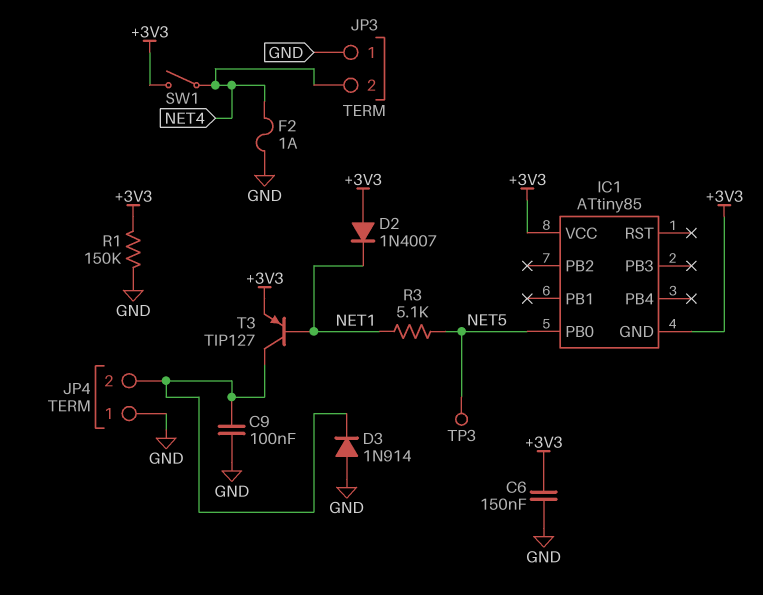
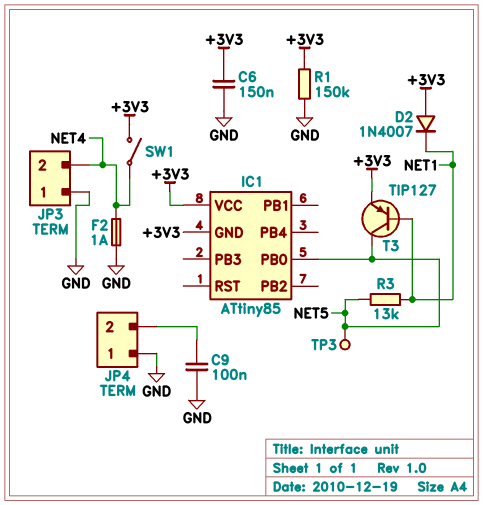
D3: diode 1N914 (A GND, K JP4/2) -> none
R3: 5.1k (NET1, NET5) -> 13k (NET1, NET5)
T3: PNP TIP127 (B NET1, C JP4/2, E +3V3) -> PNP TIP127 (B NET1, C NET5, E +3V3)

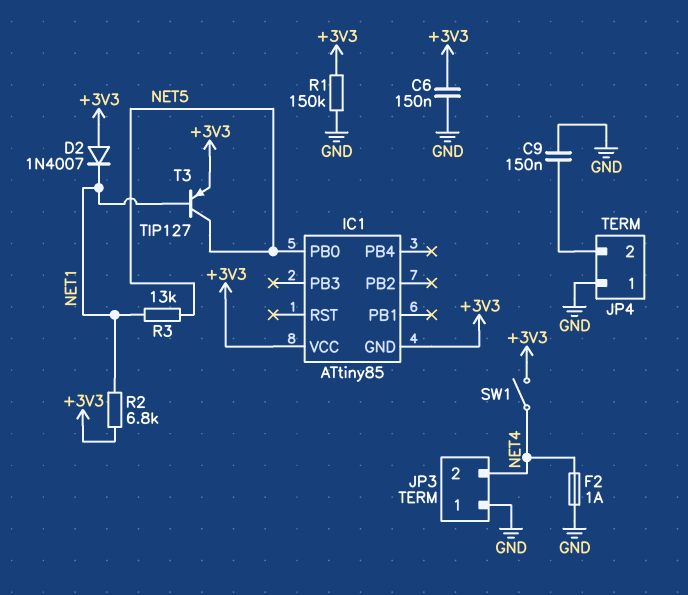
C9: 100nF (GND, JP4/2) -> 150nF (GND, JP4/2)
R2: none -> 6.8k (+3V3, NET1)
TP3: test point (NET5) -> none

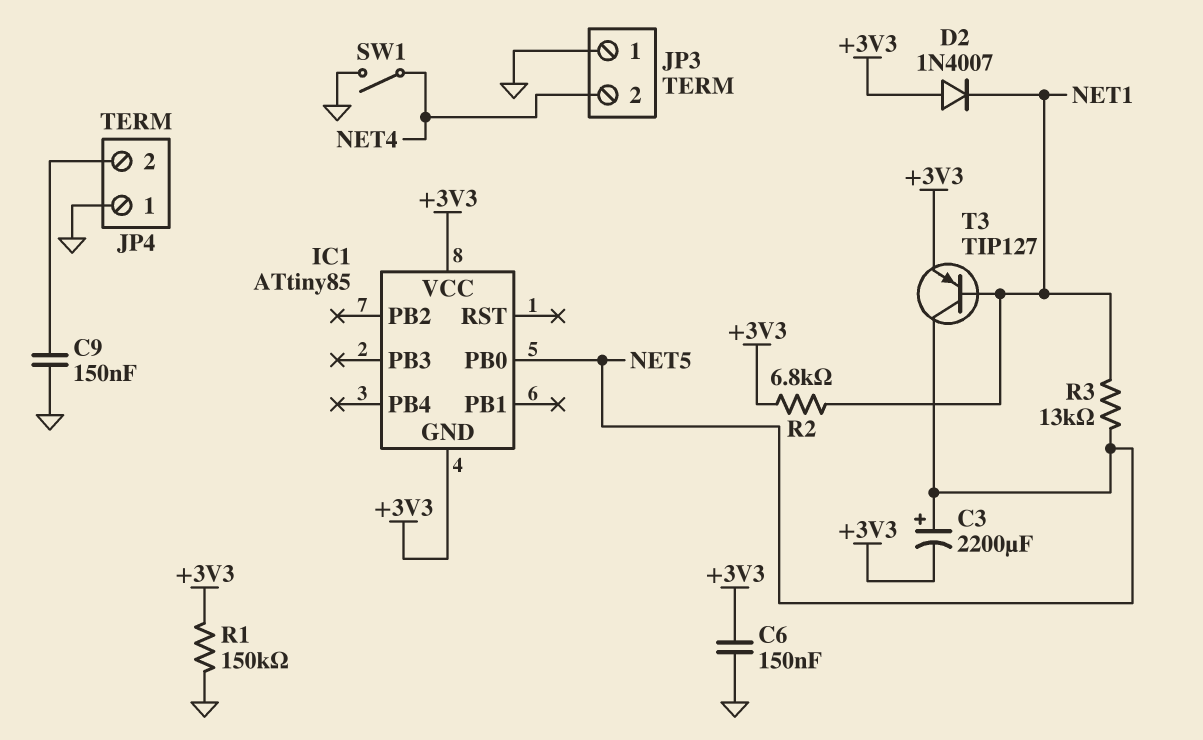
C3: none -> 2200uF (plus NET5, minus +3V3)
F2: 1A (GND, NET4) -> none
SW1: switch (+3V3, NET4) -> switch (GND, NET4)

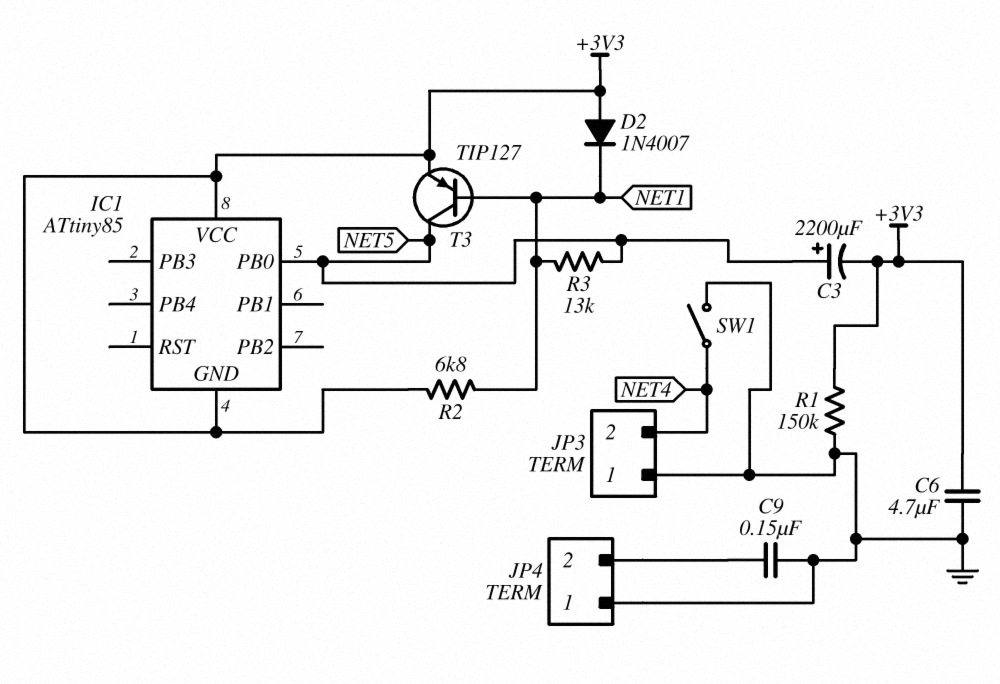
C6: 150nF (+3V3, GND) -> 4.7uF (+3V3, GND)

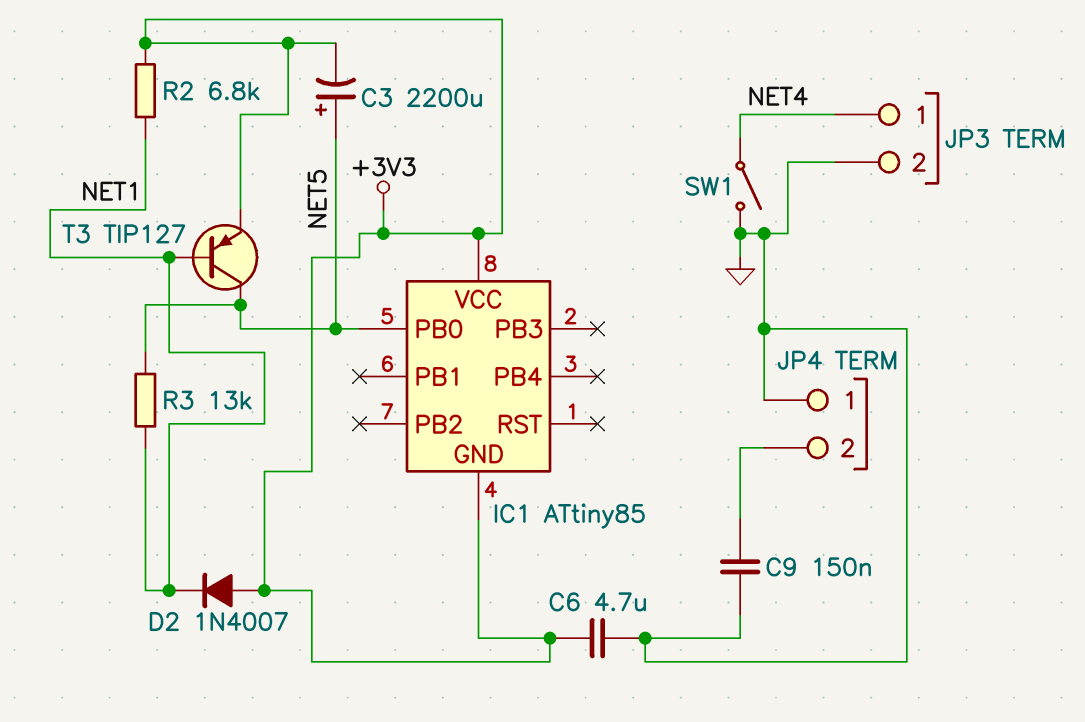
JP3 pin 1: GND -> NET4
JP3 pin 2: NET4 -> GND
R1: 150k (+3V3, GND) -> none

